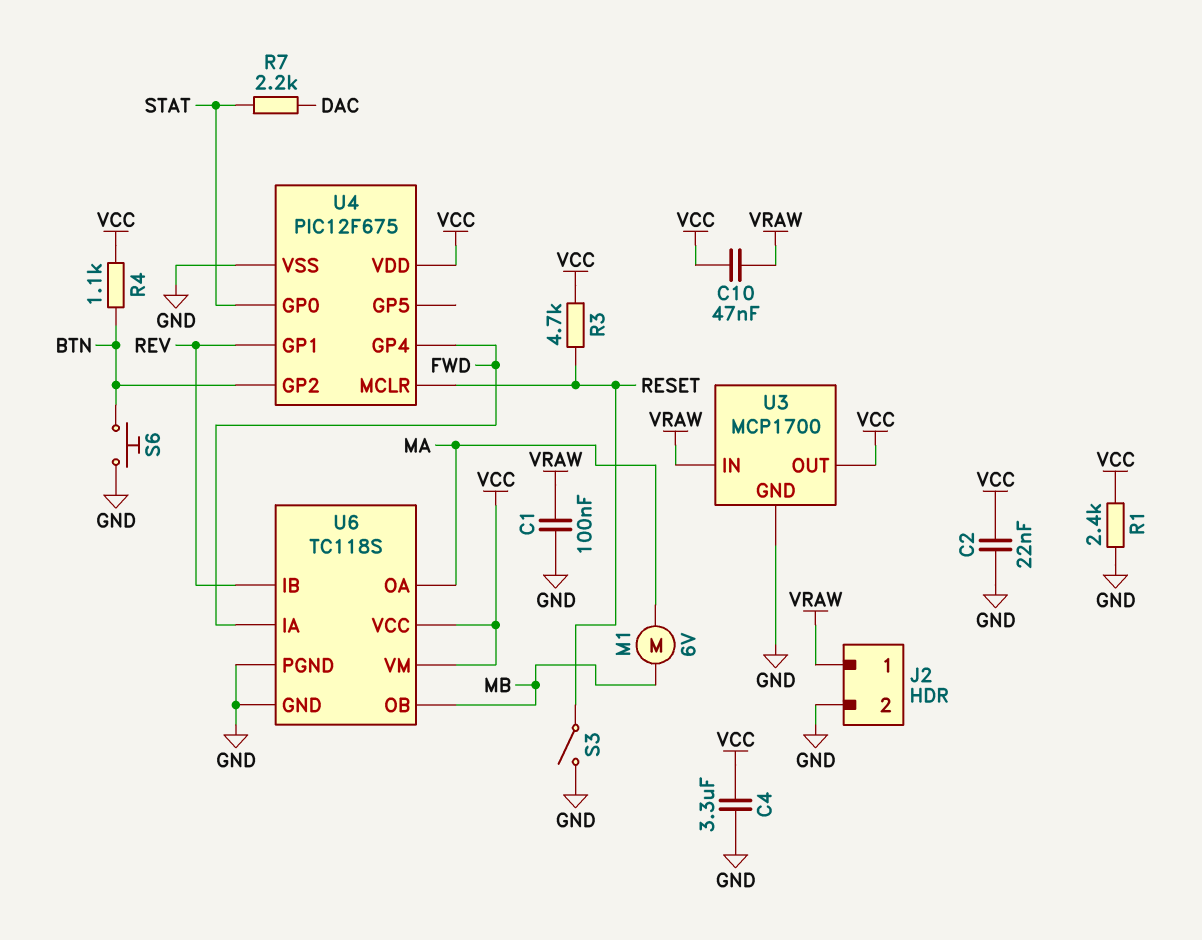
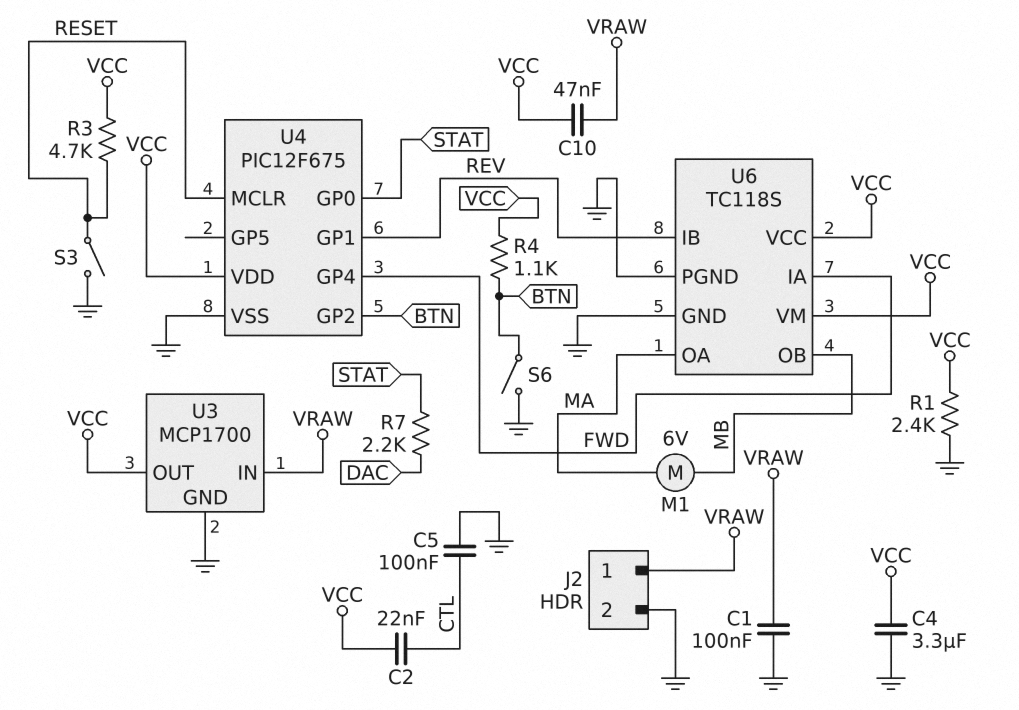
C2: 22nF (GND, VCC) -> 22nF (CTL, VCC)
C5: none -> 100nF (CTL, GND)
S6: button (BTN, GND) -> switch (BTN, GND)

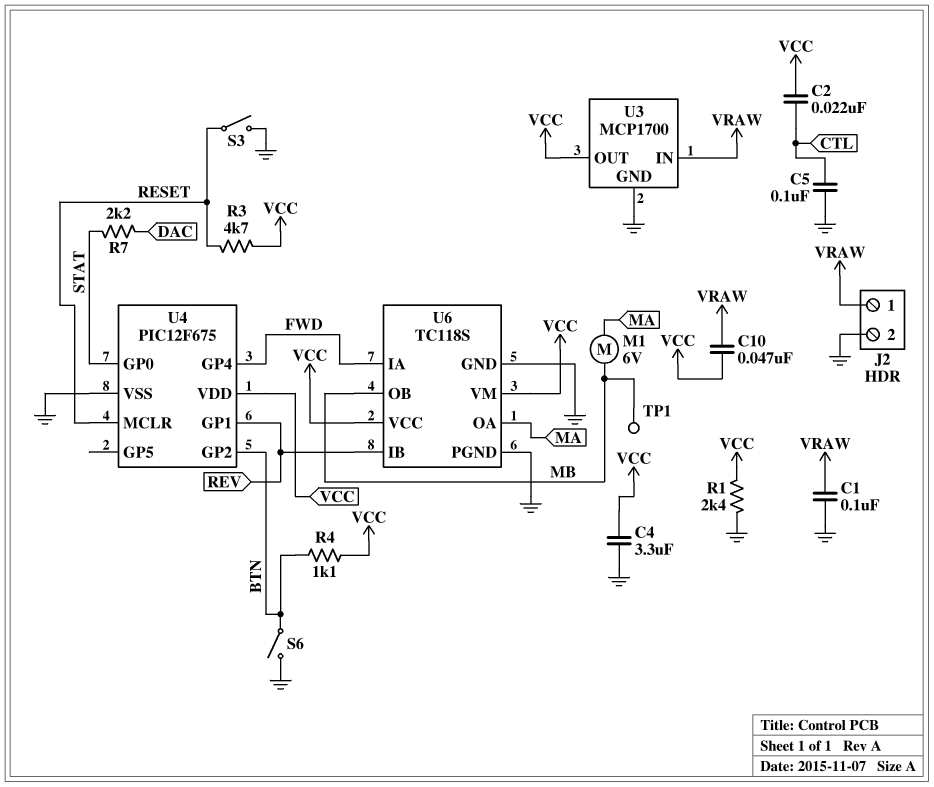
TP1: none -> test point (MB)

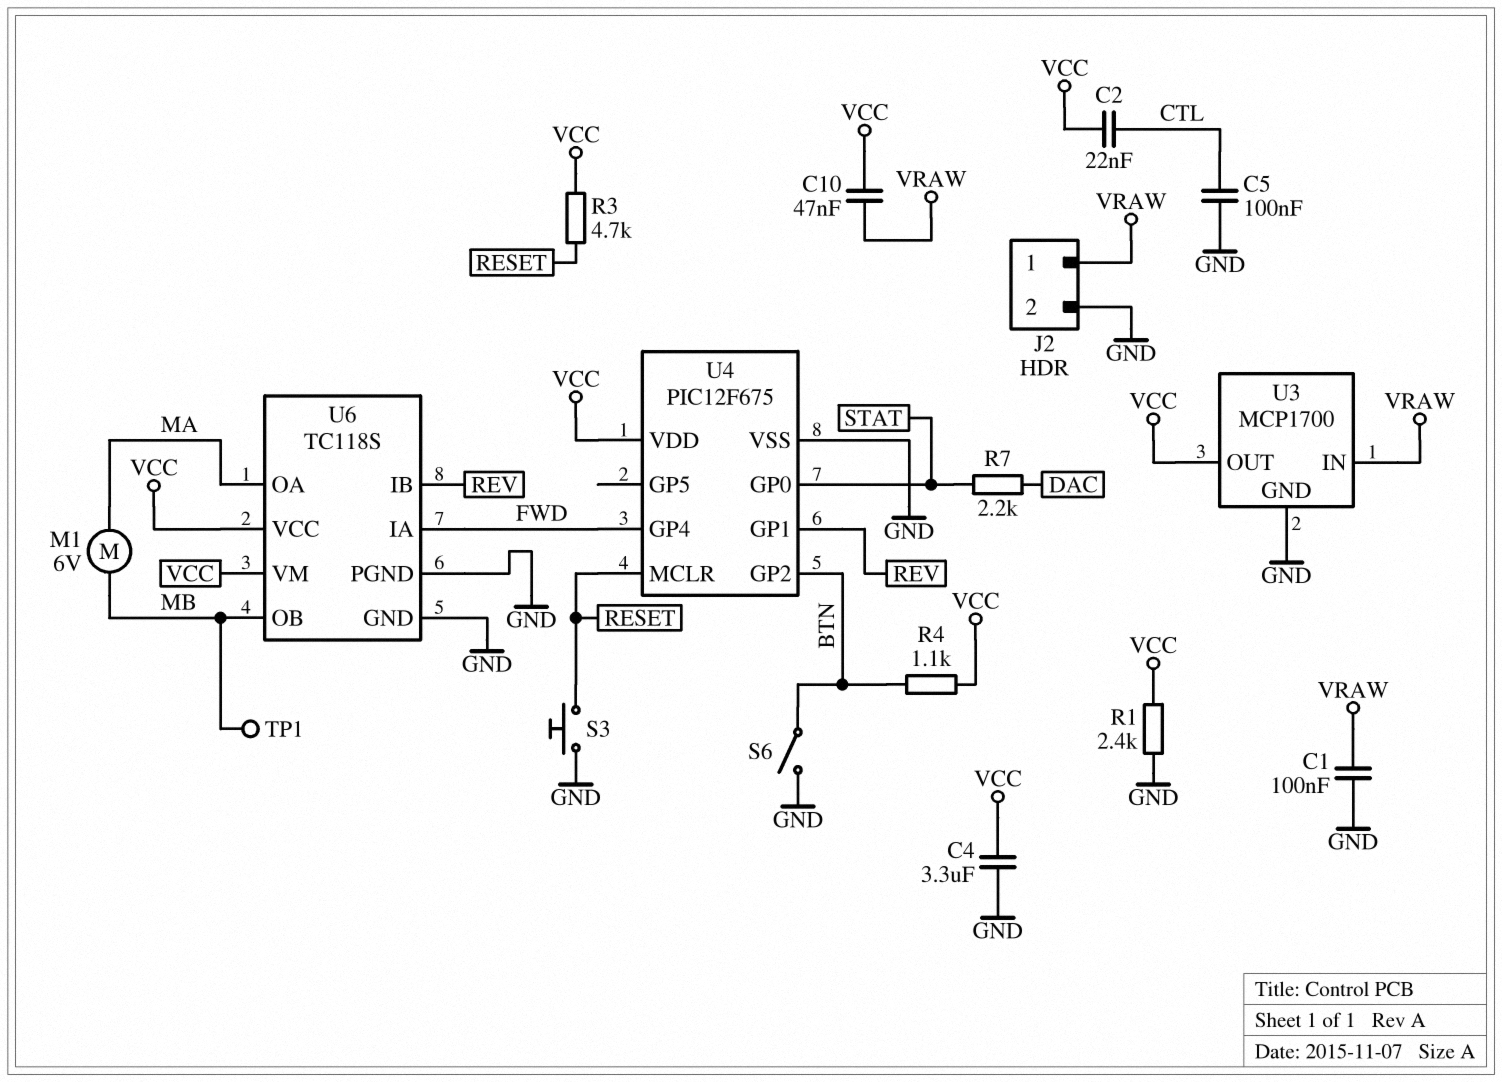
S3: switch (GND, RESET) -> button (GND, RESET)

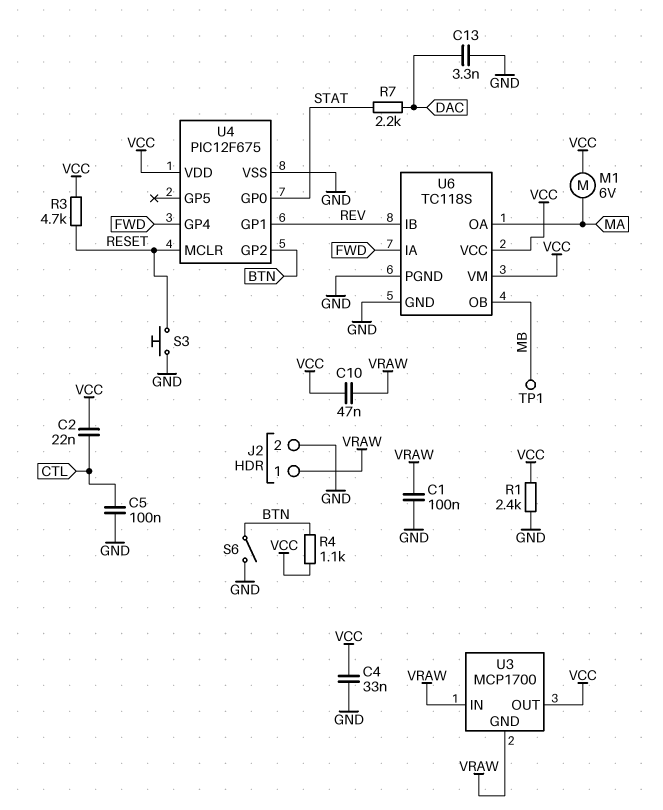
C4: 3.3uF (GND, VCC) -> 33nF (GND, VCC)
C13: none -> 3.3nF (DAC, GND)
M1: motor 6V (MA, MB) -> motor 6V (MA, VCC)
U3 pin GND: GND -> VRAW

